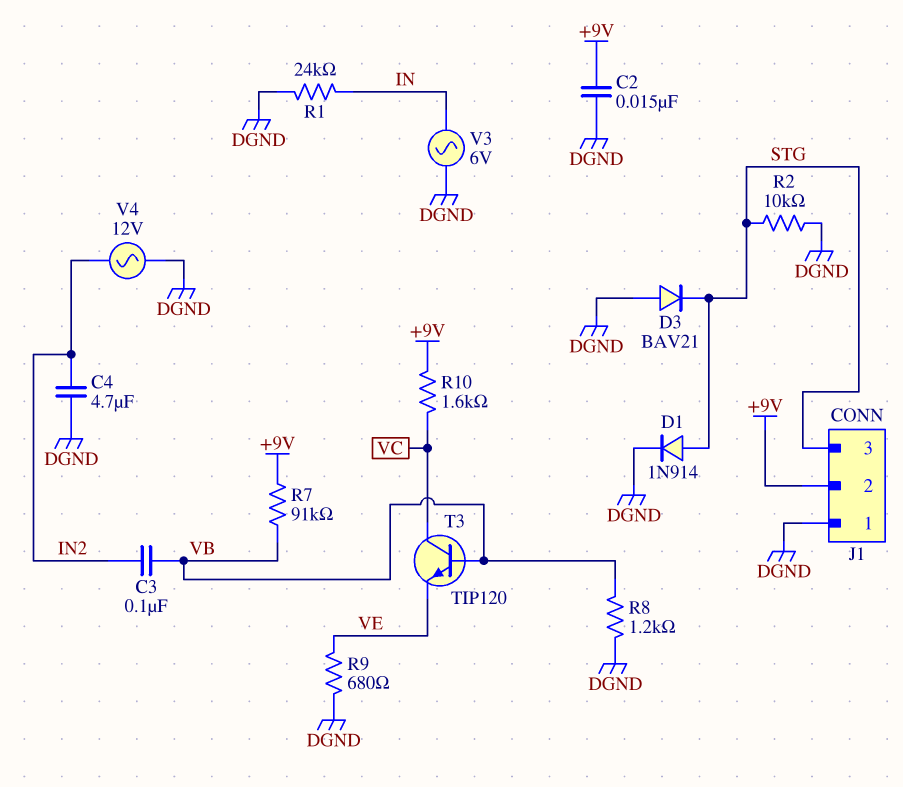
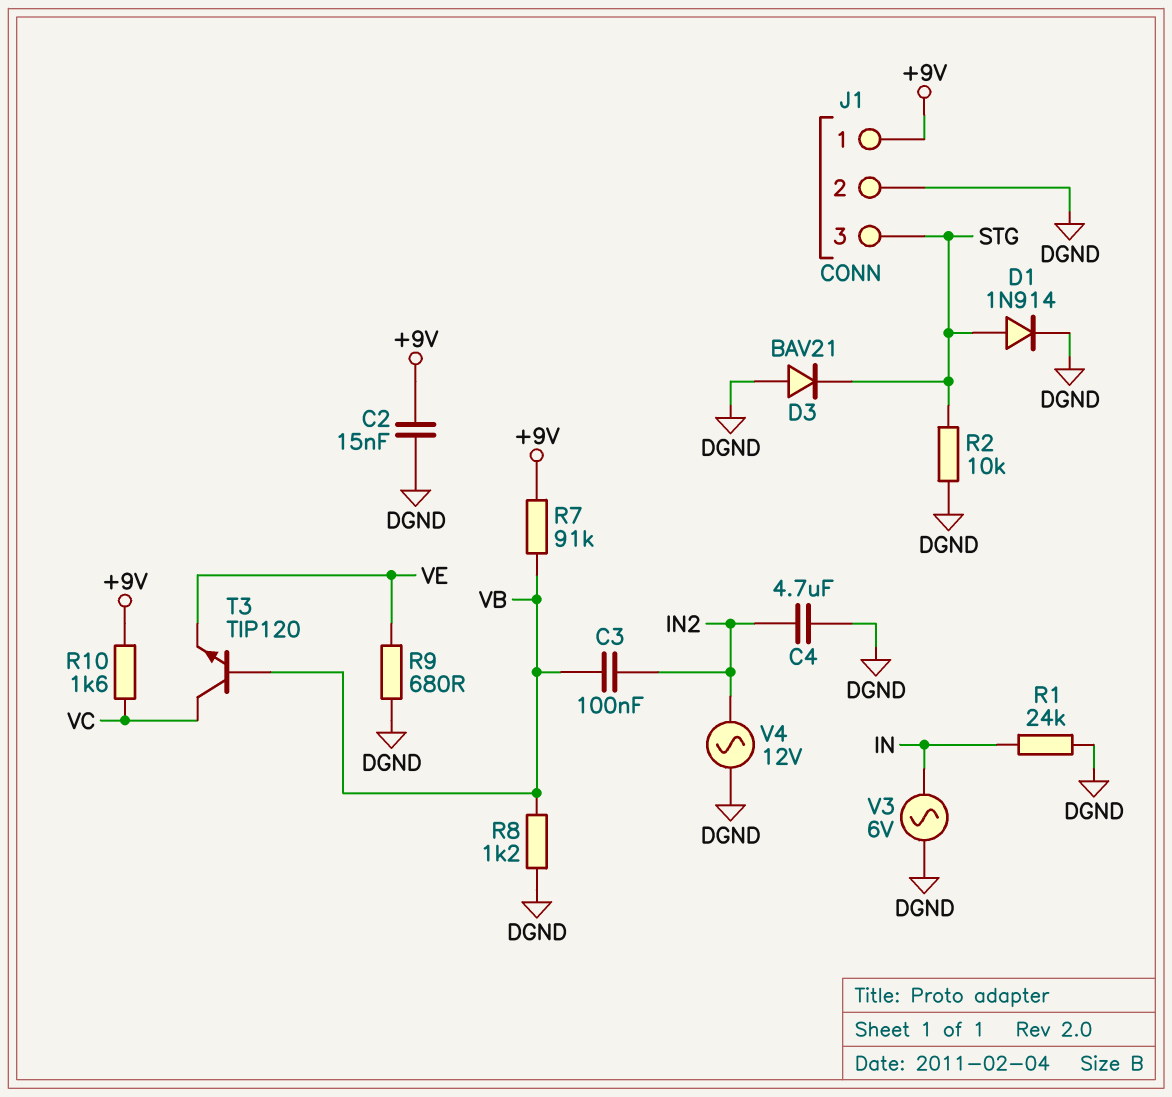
J1 pin 1: DGND -> +9V
J1 pin 2: +9V -> DGND

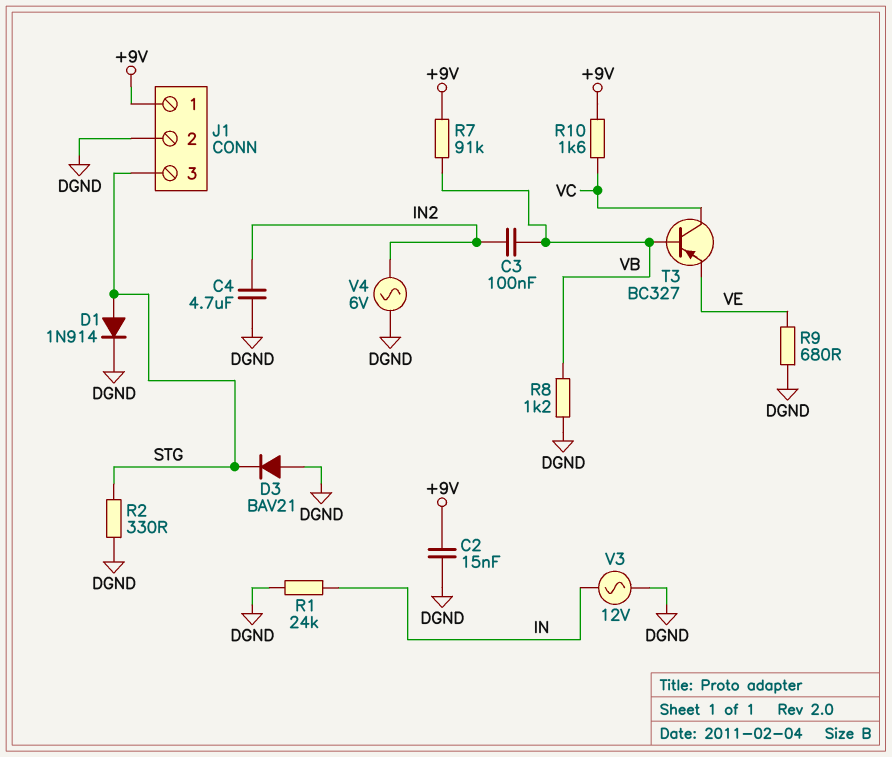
R2: 10k (DGND, STG) -> 330 (DGND, STG)
T3: NPN TIP120 (B VB, C VC, E VE) -> PNP BC327 (B VB, C VC, E VE)
V3: AC 6V (DGND, IN) -> AC 12V (DGND, IN)
V4: AC 12V (DGND, IN2) -> AC 6V (DGND, IN2)

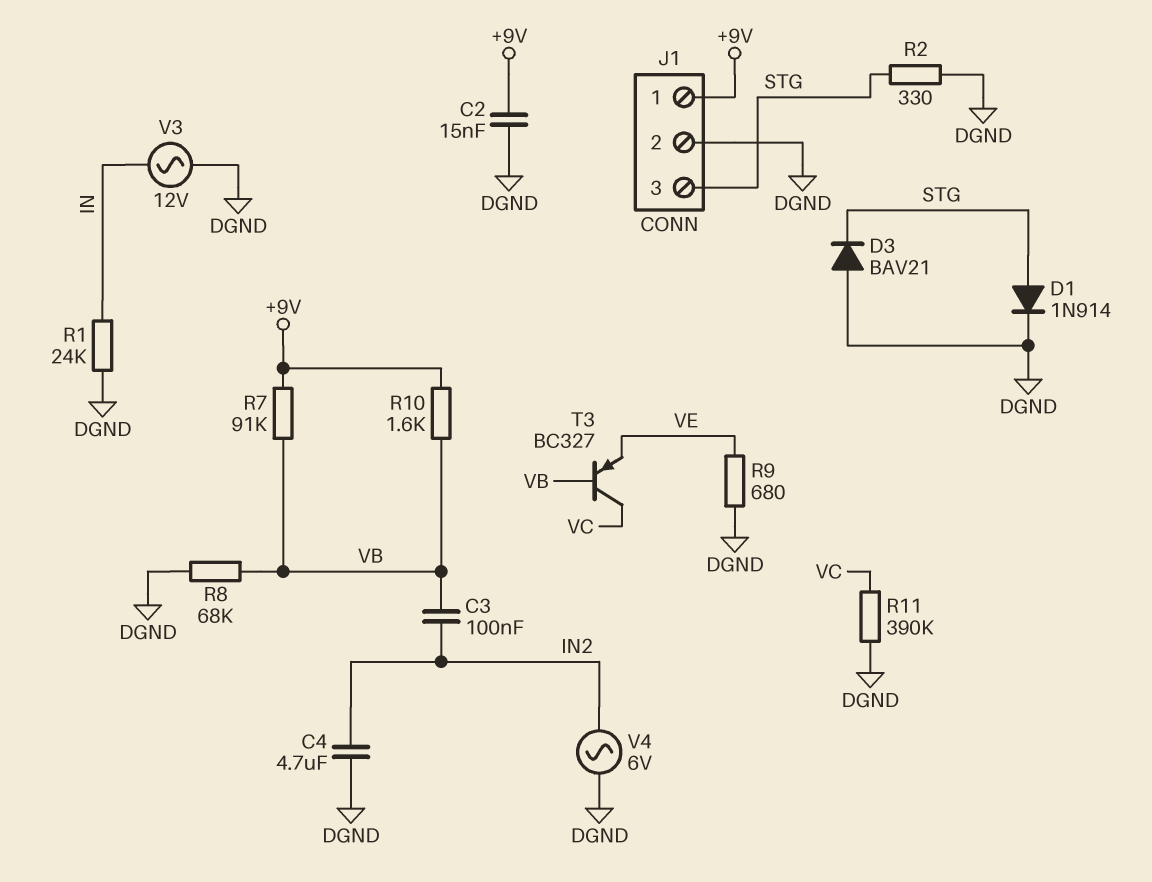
R8: 1.2k (DGND, VB) -> 68k (DGND, VB)
R10: 1.6k (+9V, VC) -> 1.6k (+9V, VB)
R11: none -> 390k (DGND, VC)

